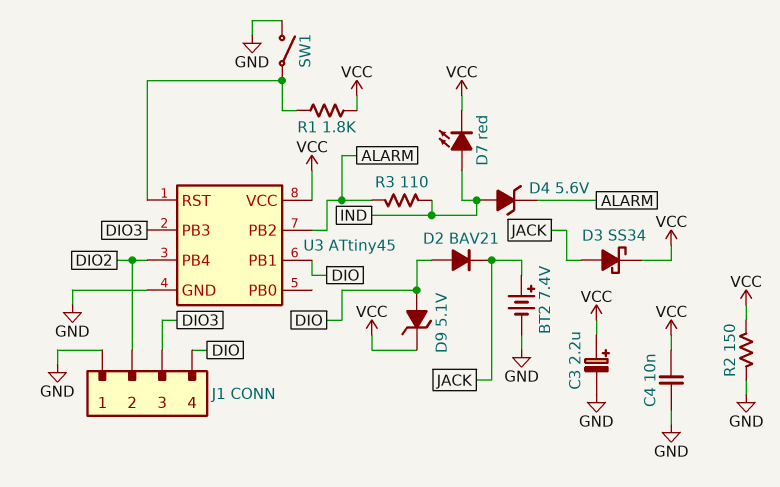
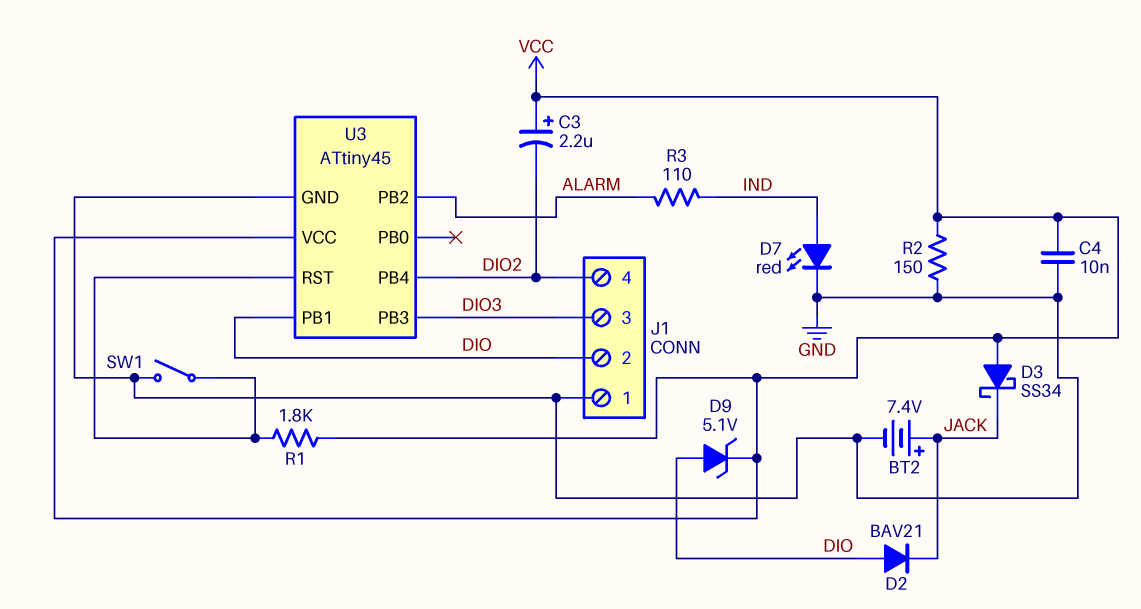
C3: 2.2uF (plus VCC, minus GND) -> 2.2uF (plus VCC, minus DIO2)
D3: schottky SS34 (A JACK, K VCC) -> schottky SS34 (A VCC, K JACK)
D4: zener 5.6V (A IND, K ALARM) -> none
D7: LED red (A IND, K VCC) -> LED red (A IND, K GND)
J1 pin 2: DIO2 -> DIO
J1 pin 4: DIO -> DIO2

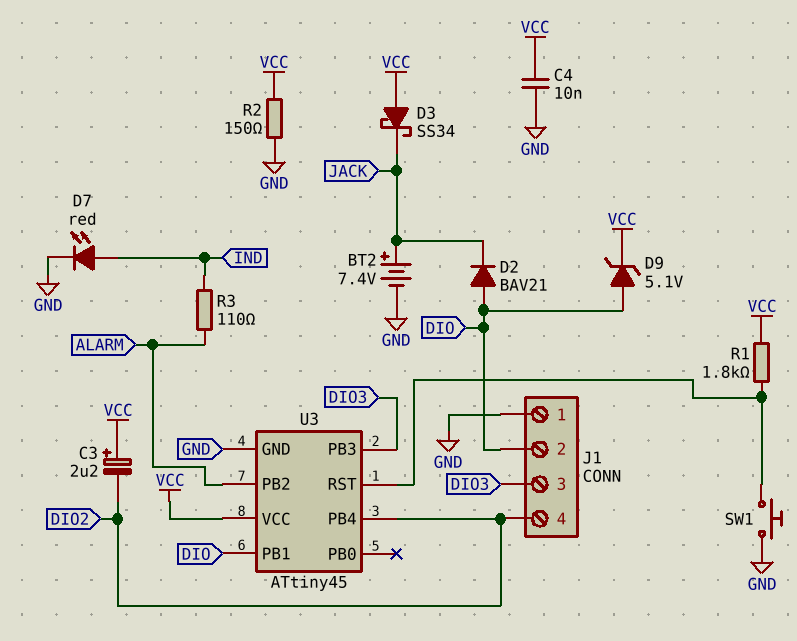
SW1: switch (GND, U3/RST) -> button (GND, U3/RST)

